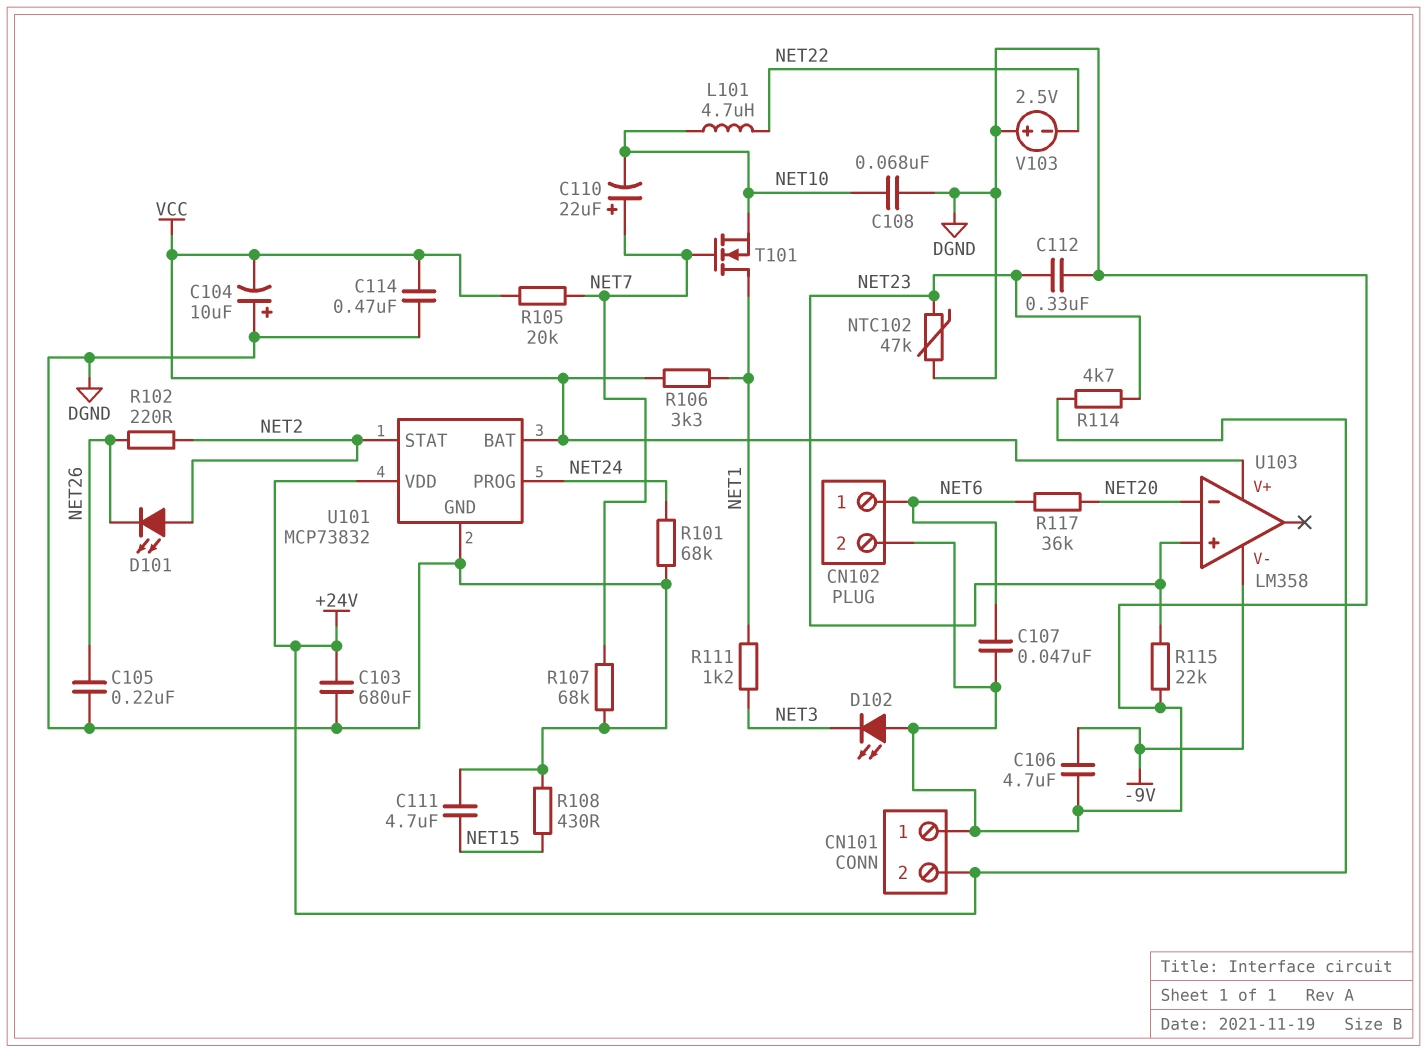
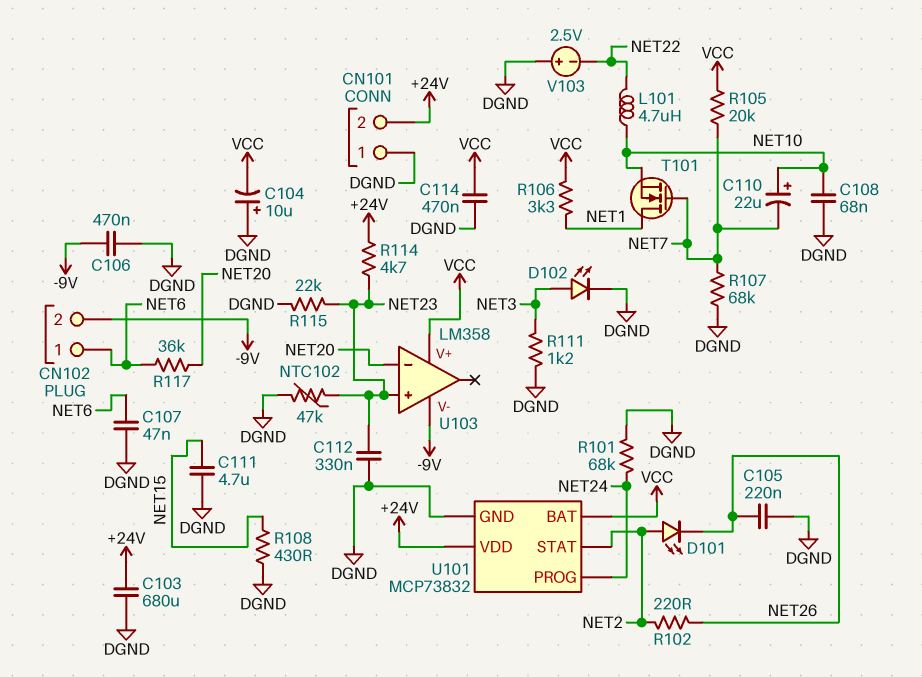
C106: 4.7uF (-9V, DGND) -> 470nF (-9V, DGND)
C110: 22uF (plus NET7, minus NET10) -> 22uF (plus NET10, minus NET7)
CN102 pin 2: DGND -> -9V
D102: LED (A DGND, K NET3) -> LED (A NET3, K DGND)
R111: 1.2k (NET1, NET3) -> 1.2k (DGND, NET3)

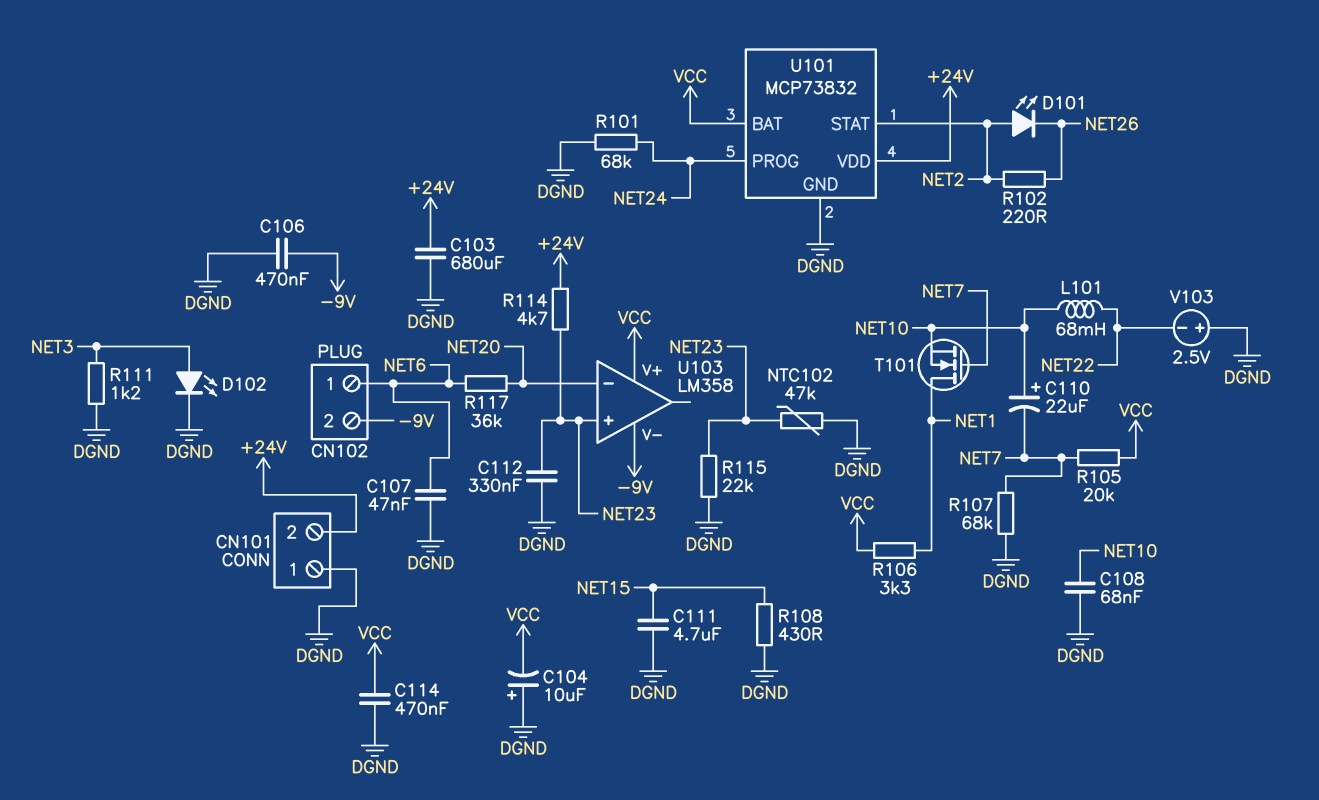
C105: 220nF (DGND, NET26) -> none
L101: 4.7uH (NET10, NET22) -> 68mH (NET10, NET22)

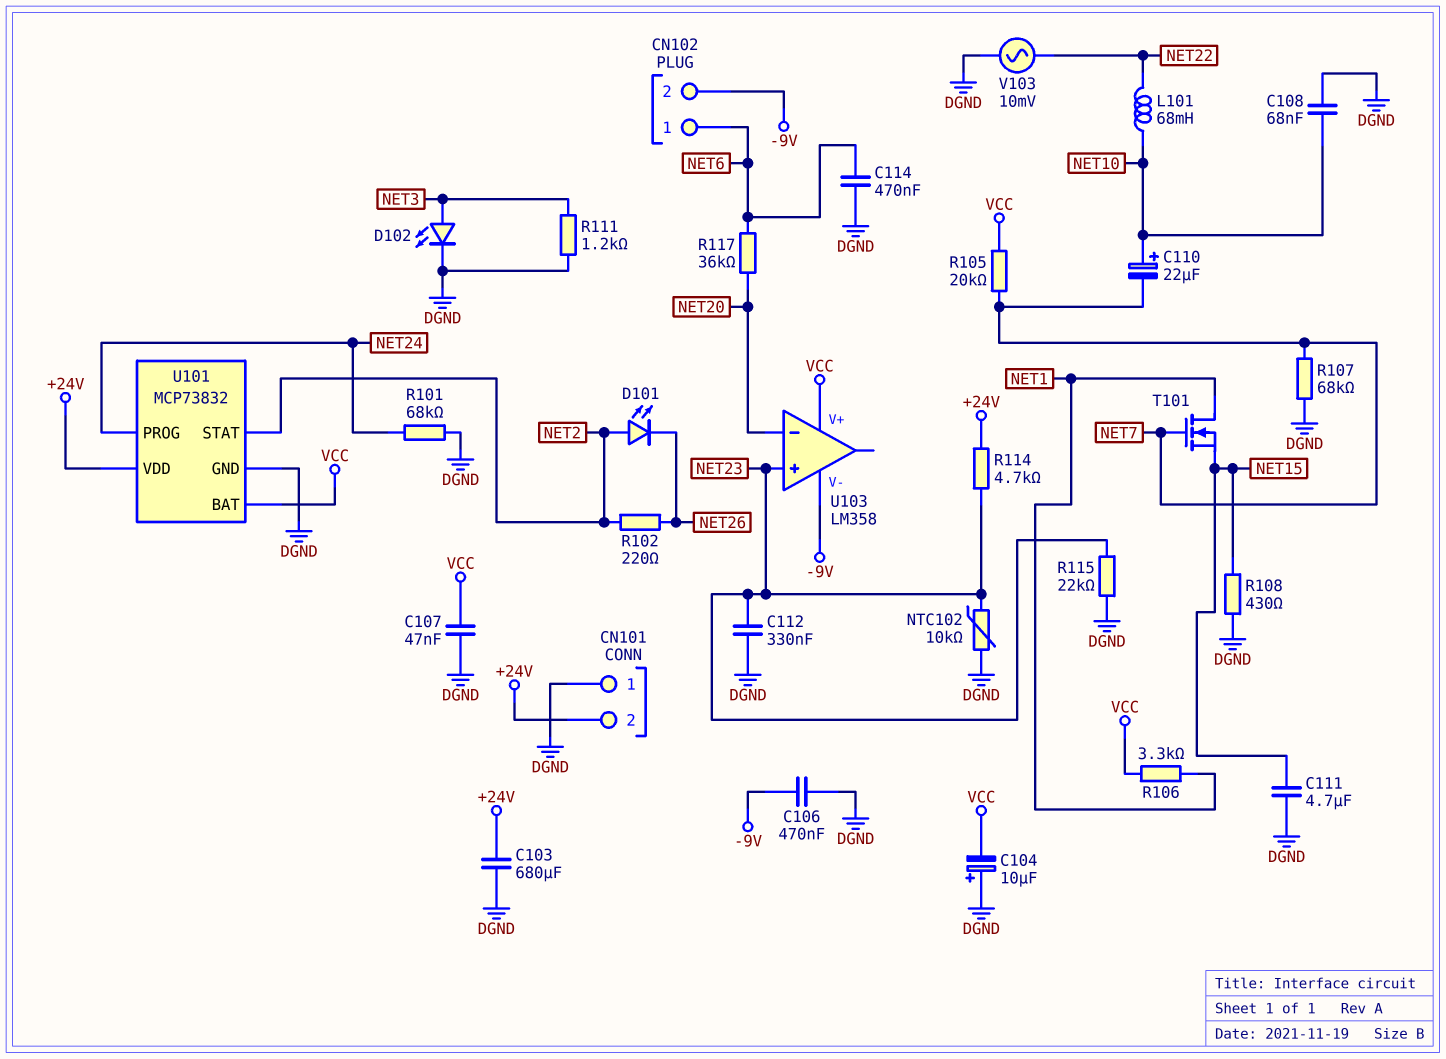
C107: 47nF (DGND, NET6) -> 47nF (DGND, VCC)
C114: 470nF (DGND, VCC) -> 470nF (DGND, NET6)
NTC102: 47k (DGND, NET23) -> 10k (DGND, NET23)
T101: NMOS (G NET7, D NET1, S NET10) -> NMOS (G NET7, D NET1, S NET15)
V103: 2.5V (plus DGND, minus NET22) -> AC 10mV (DGND, NET22)

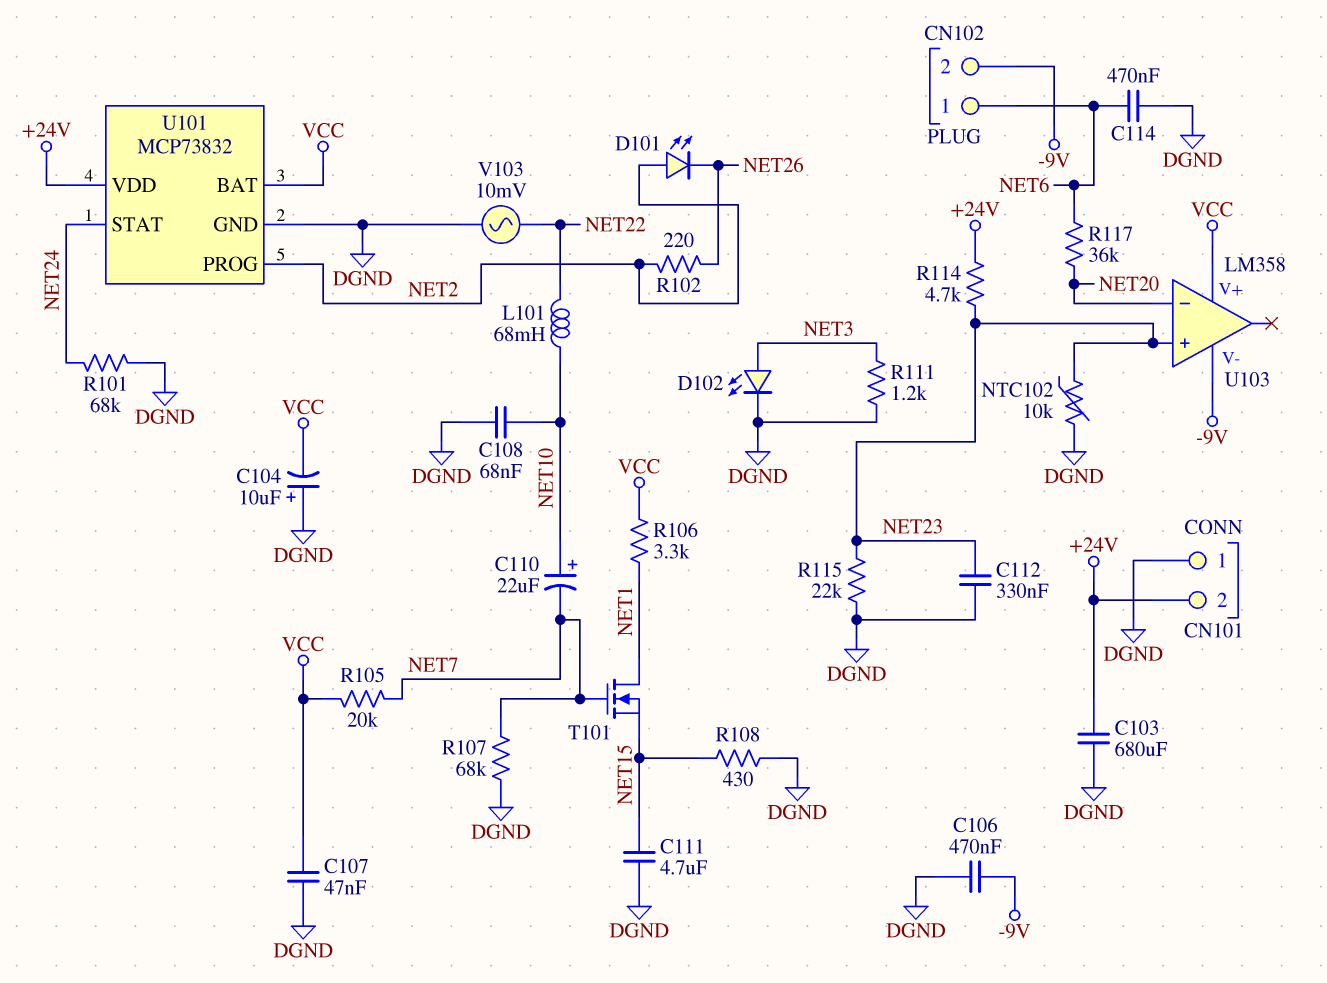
U101 pin PROG: NET24 -> NET2
U101 pin STAT: NET2 -> NET24

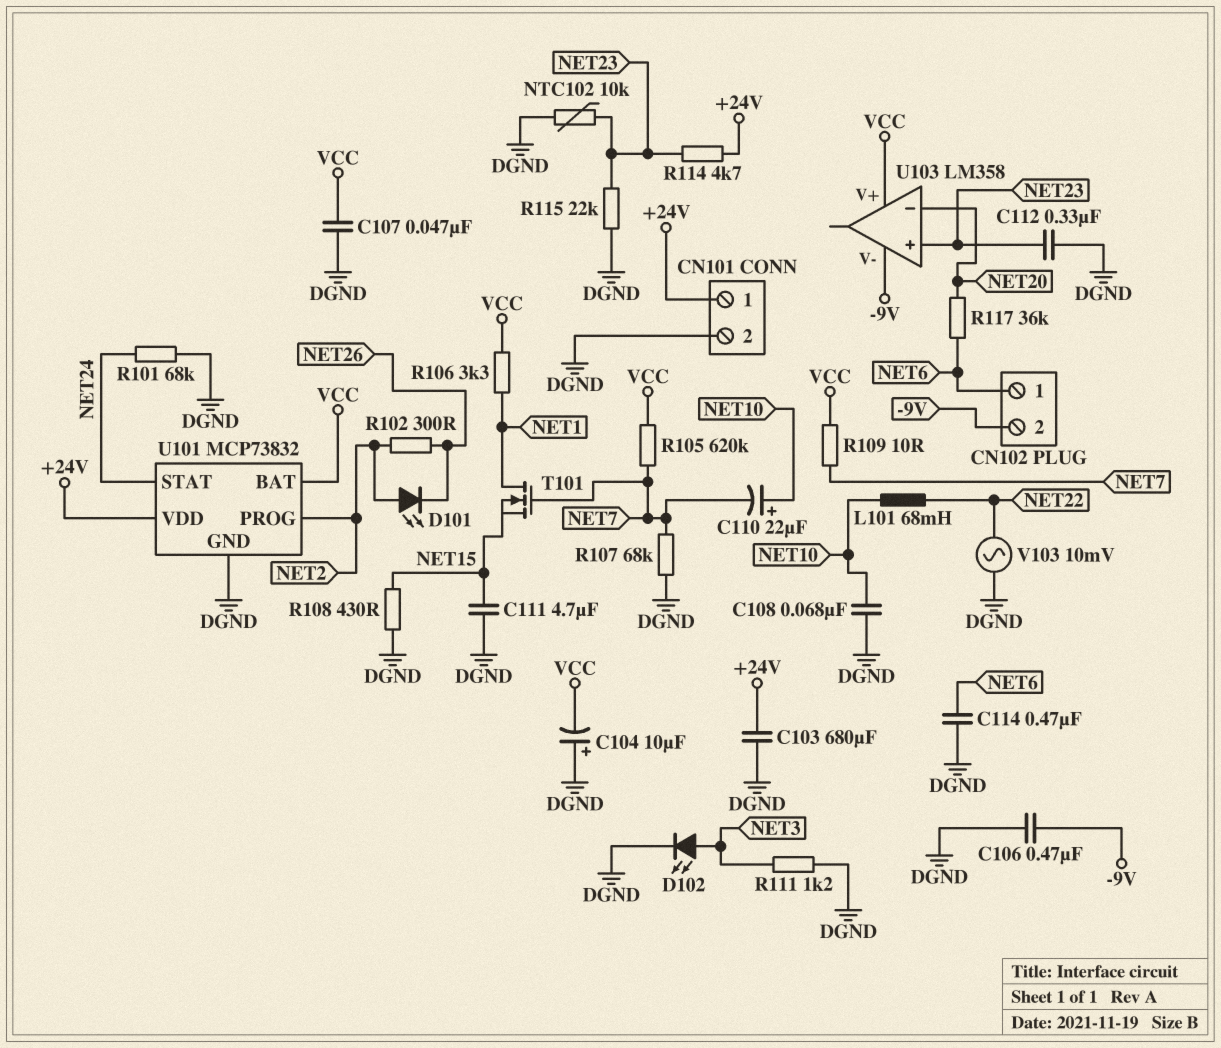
CN101 pin 1: DGND -> +24V
CN101 pin 2: +24V -> DGND
R102: 220 (NET2, NET26) -> 300 (NET2, NET26)
R105: 20k (NET7, VCC) -> 620k (NET7, VCC)
R109: none -> 10 (NET7, VCC)

